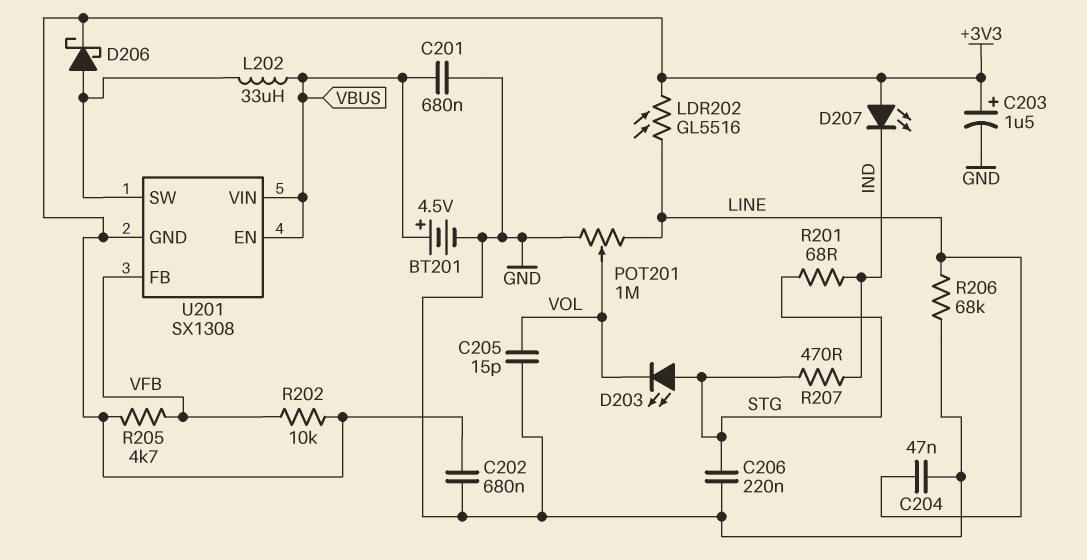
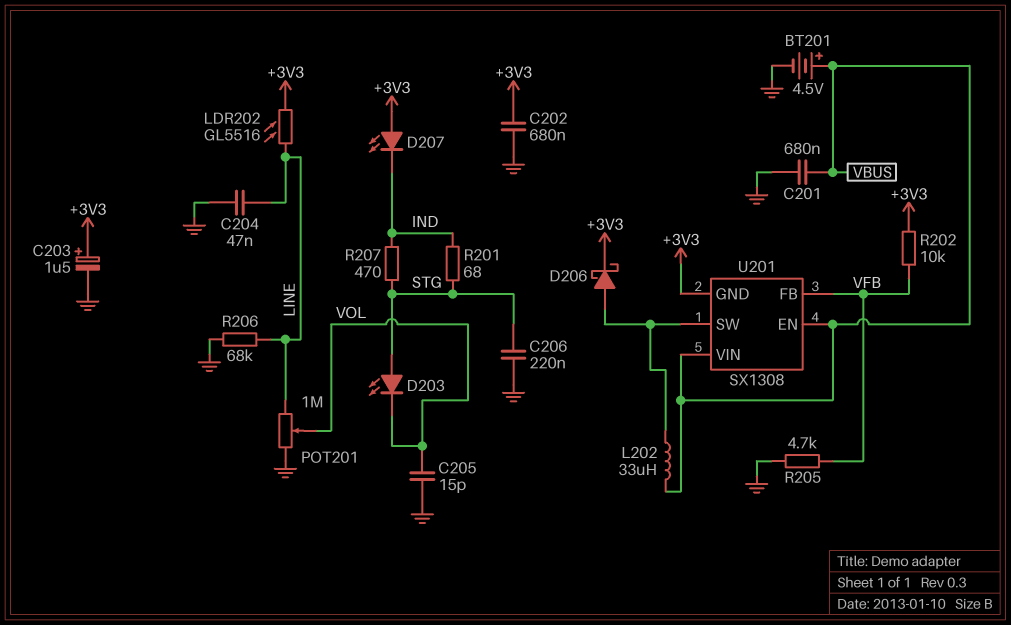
R205: 4.7k (+3V3, VFB) -> 4.7k (GND, VFB)

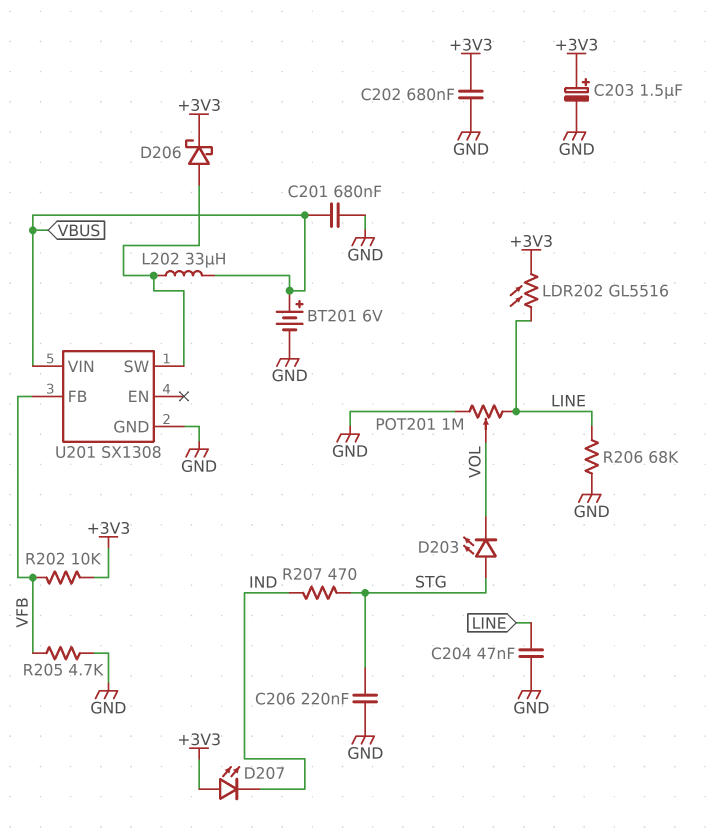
BT201: 4.5V (plus VBUS, minus GND) -> 6V (plus VBUS, minus GND)
C205: 15pF (GND, VOL) -> none
R201: 68 (IND, STG) -> none
U201 pin EN: VBUS -> none
U201 pin GND: +3V3 -> GND

